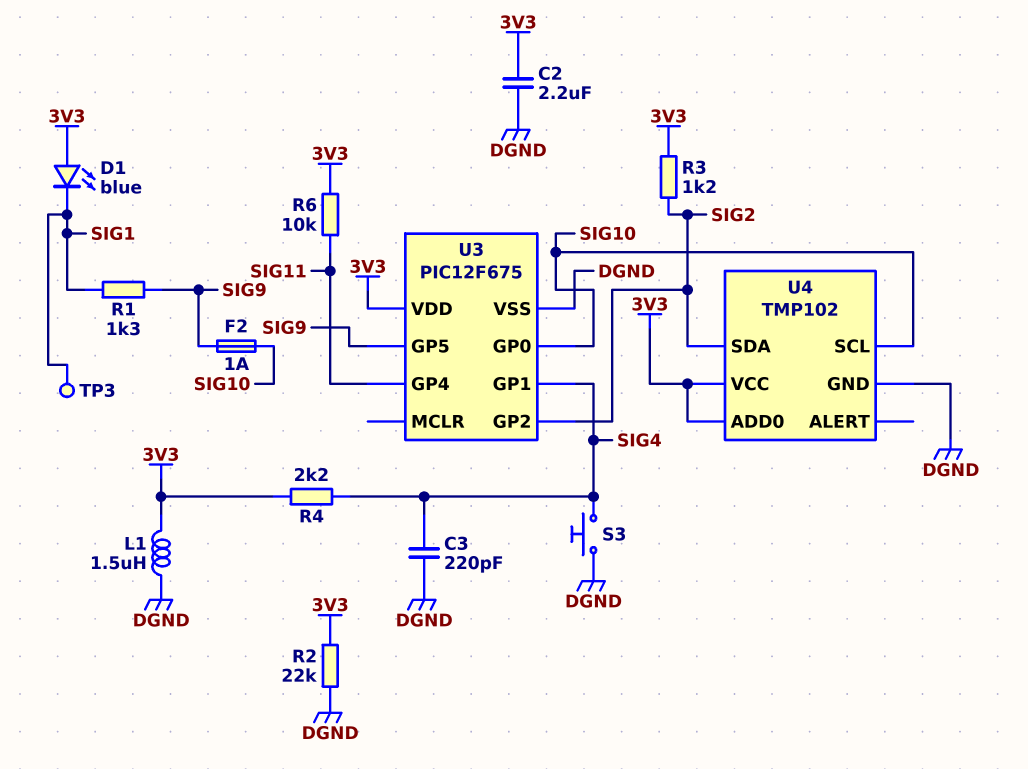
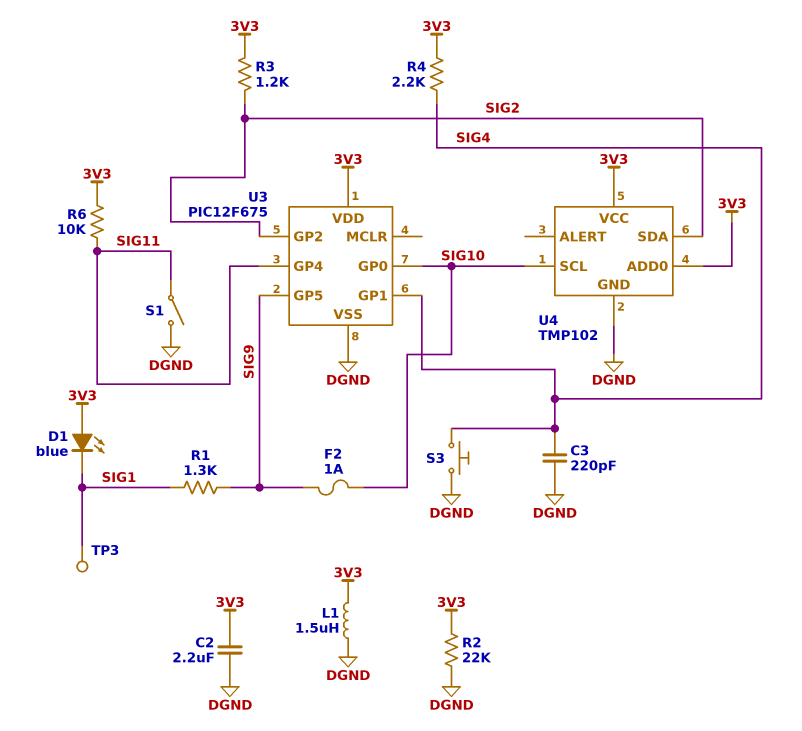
S1: none -> switch (DGND, SIG11)

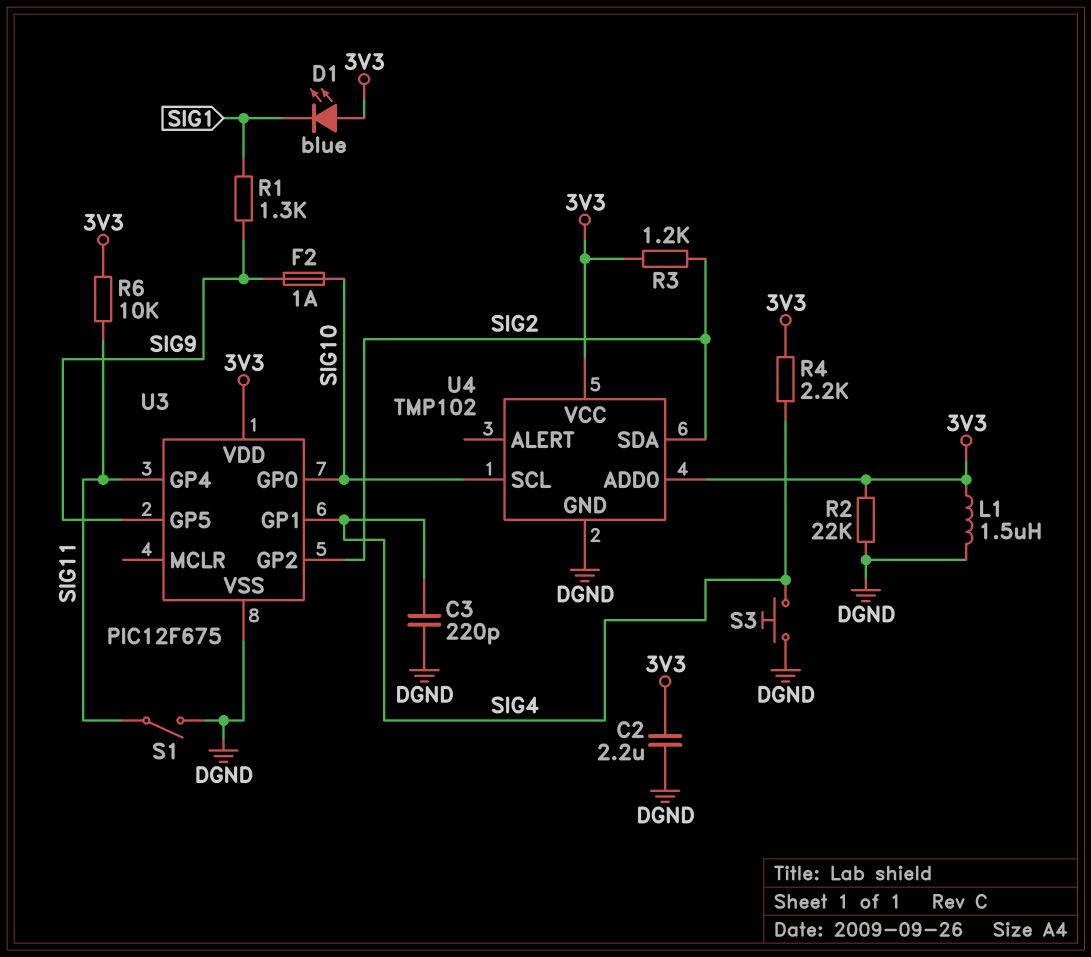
TP3: test point (SIG1) -> none

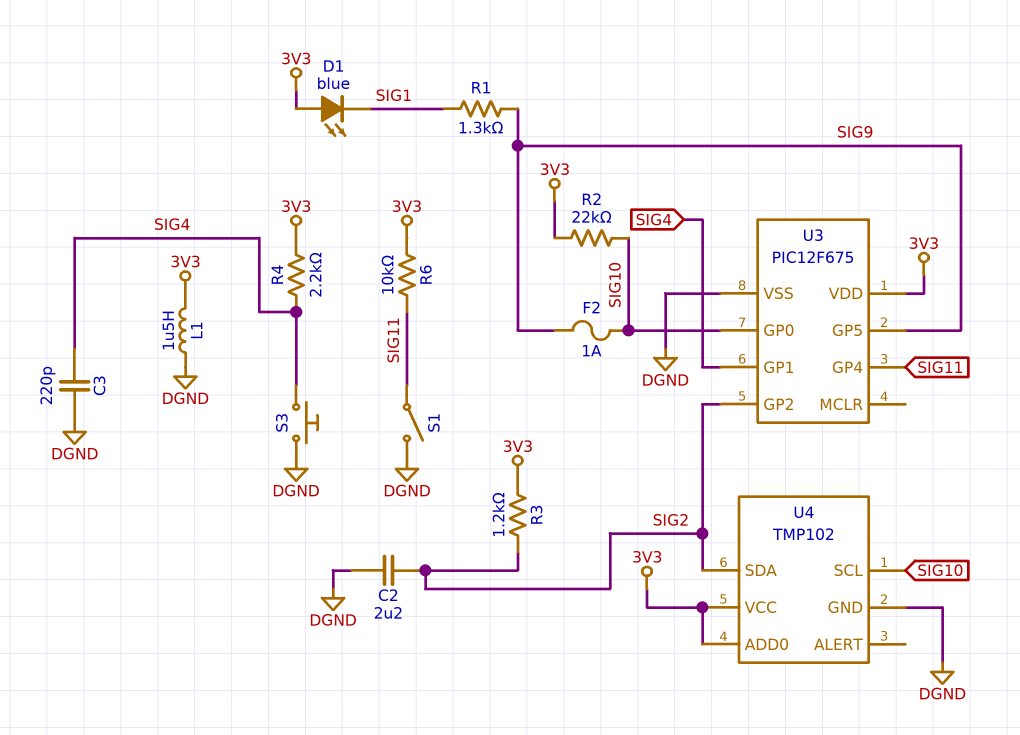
C2: 2.2uF (3V3, DGND) -> 2.2uF (DGND, SIG2)
R2: 22k (3V3, DGND) -> 22k (3V3, SIG10)

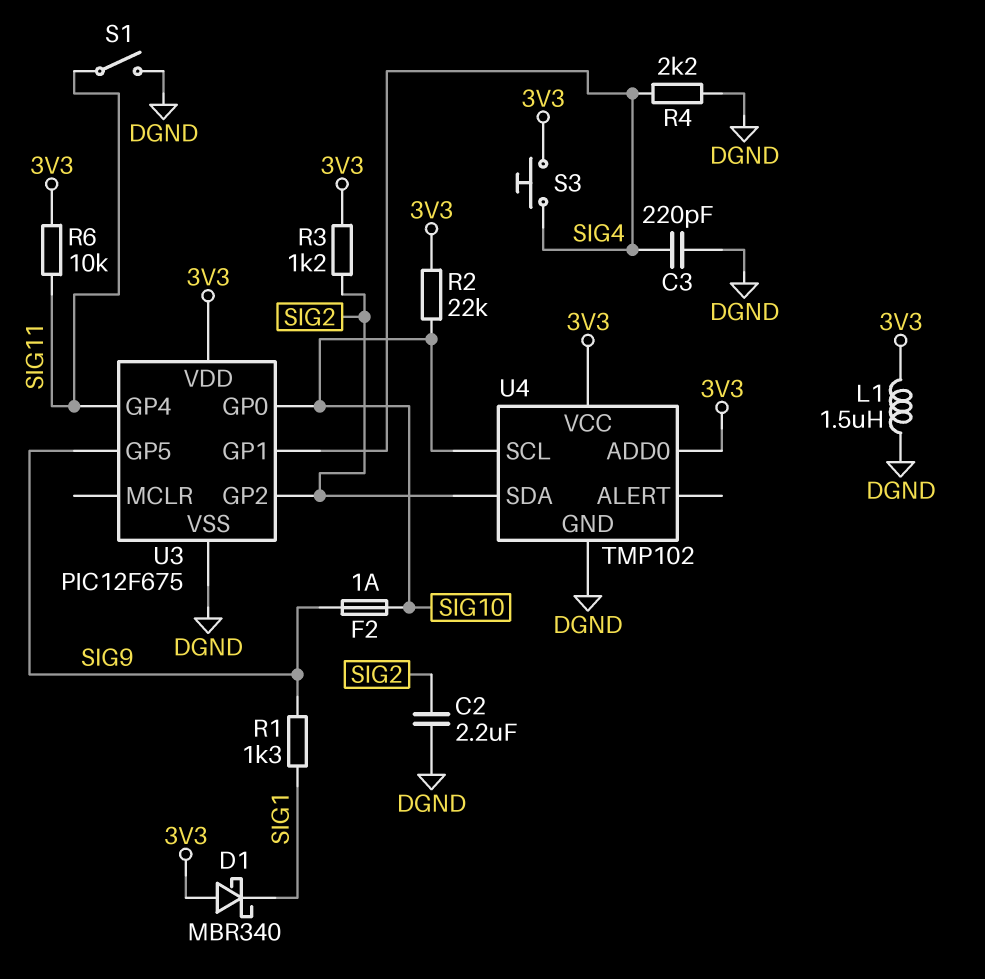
D1: LED blue (A 3V3, K SIG1) -> schottky MBR340 (A 3V3, K SIG1)
R4: 2.2k (3V3, SIG4) -> 2.2k (DGND, SIG4)
S3: button (DGND, SIG4) -> button (3V3, SIG4)

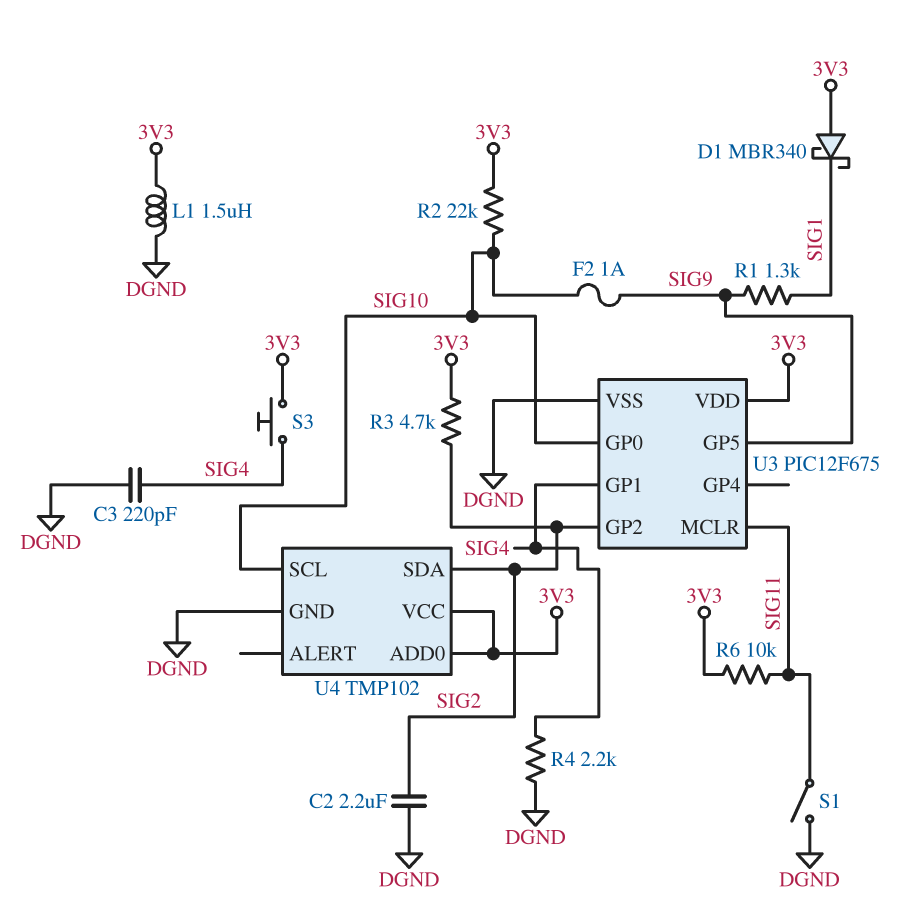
R3: 1.2k (3V3, SIG2) -> 4.7k (3V3, SIG2)
U3 pin GP4: SIG11 -> none
U3 pin MCLR: none -> SIG11

